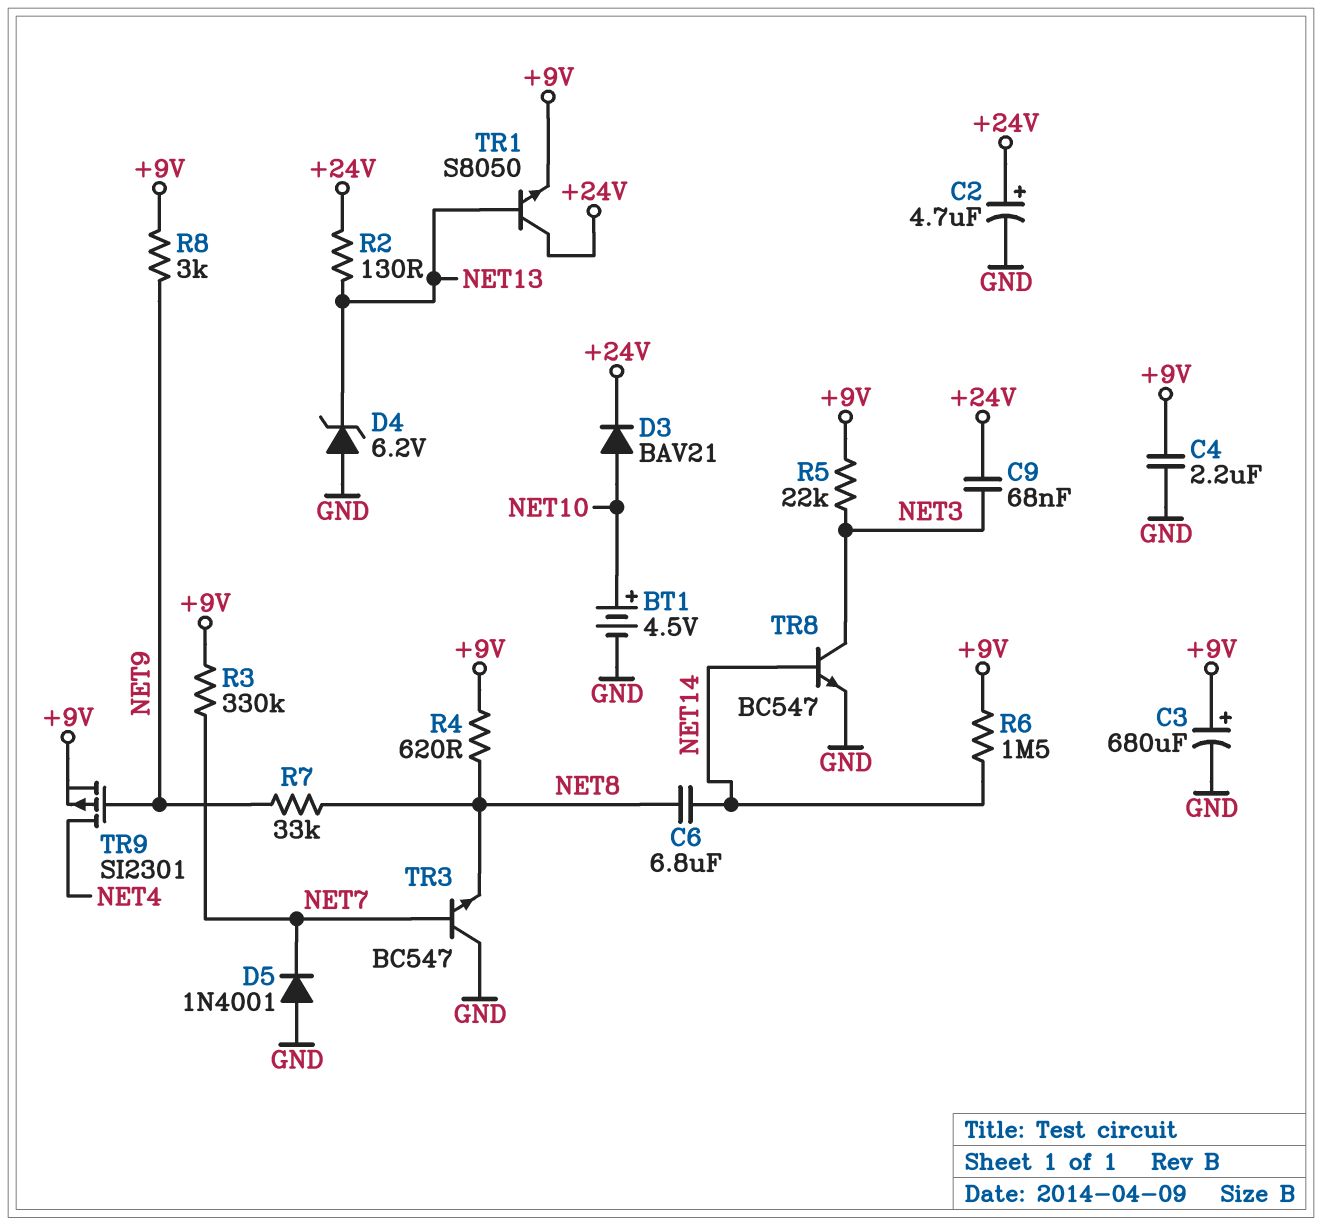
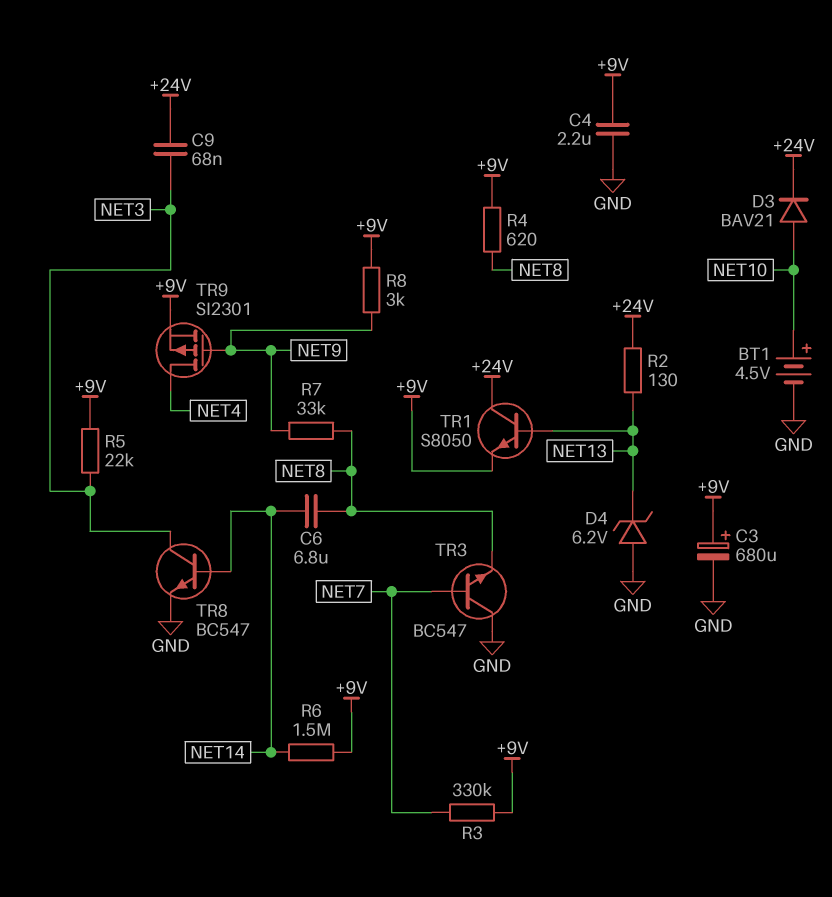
C2: 4.7uF (plus +24V, minus GND) -> none
D5: diode 1N4001 (A GND, K NET7) -> none

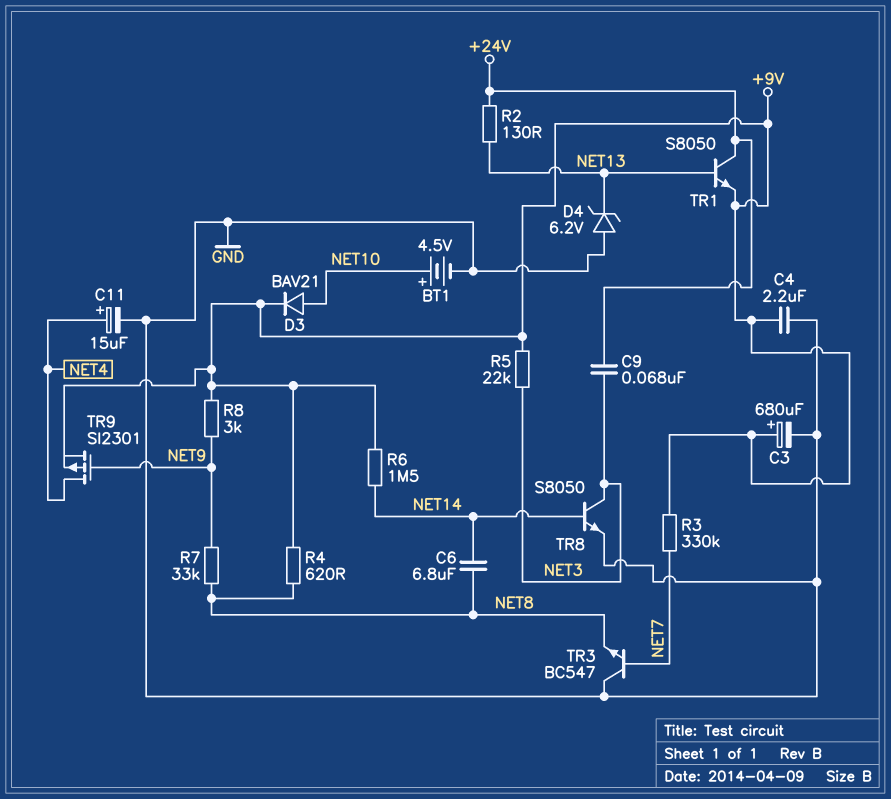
C11: none -> 15uF (plus NET4, minus GND)
D3: diode BAV21 (A NET10, K +24V) -> diode BAV21 (A NET10, K +9V)
TR8: NPN BC547 (B NET14, C NET3, E GND) -> NPN S8050 (B NET14, C NET3, E GND)

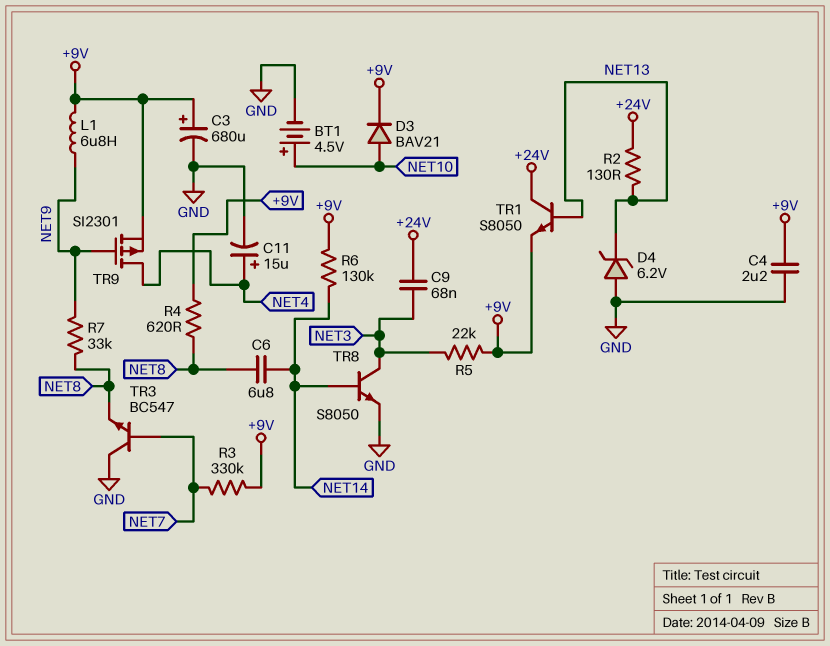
L1: none -> 6.8uH (+9V, NET9)
R6: 1.5M (+9V, NET14) -> 130k (+9V, NET14)
R8: 3k (+9V, NET9) -> none

